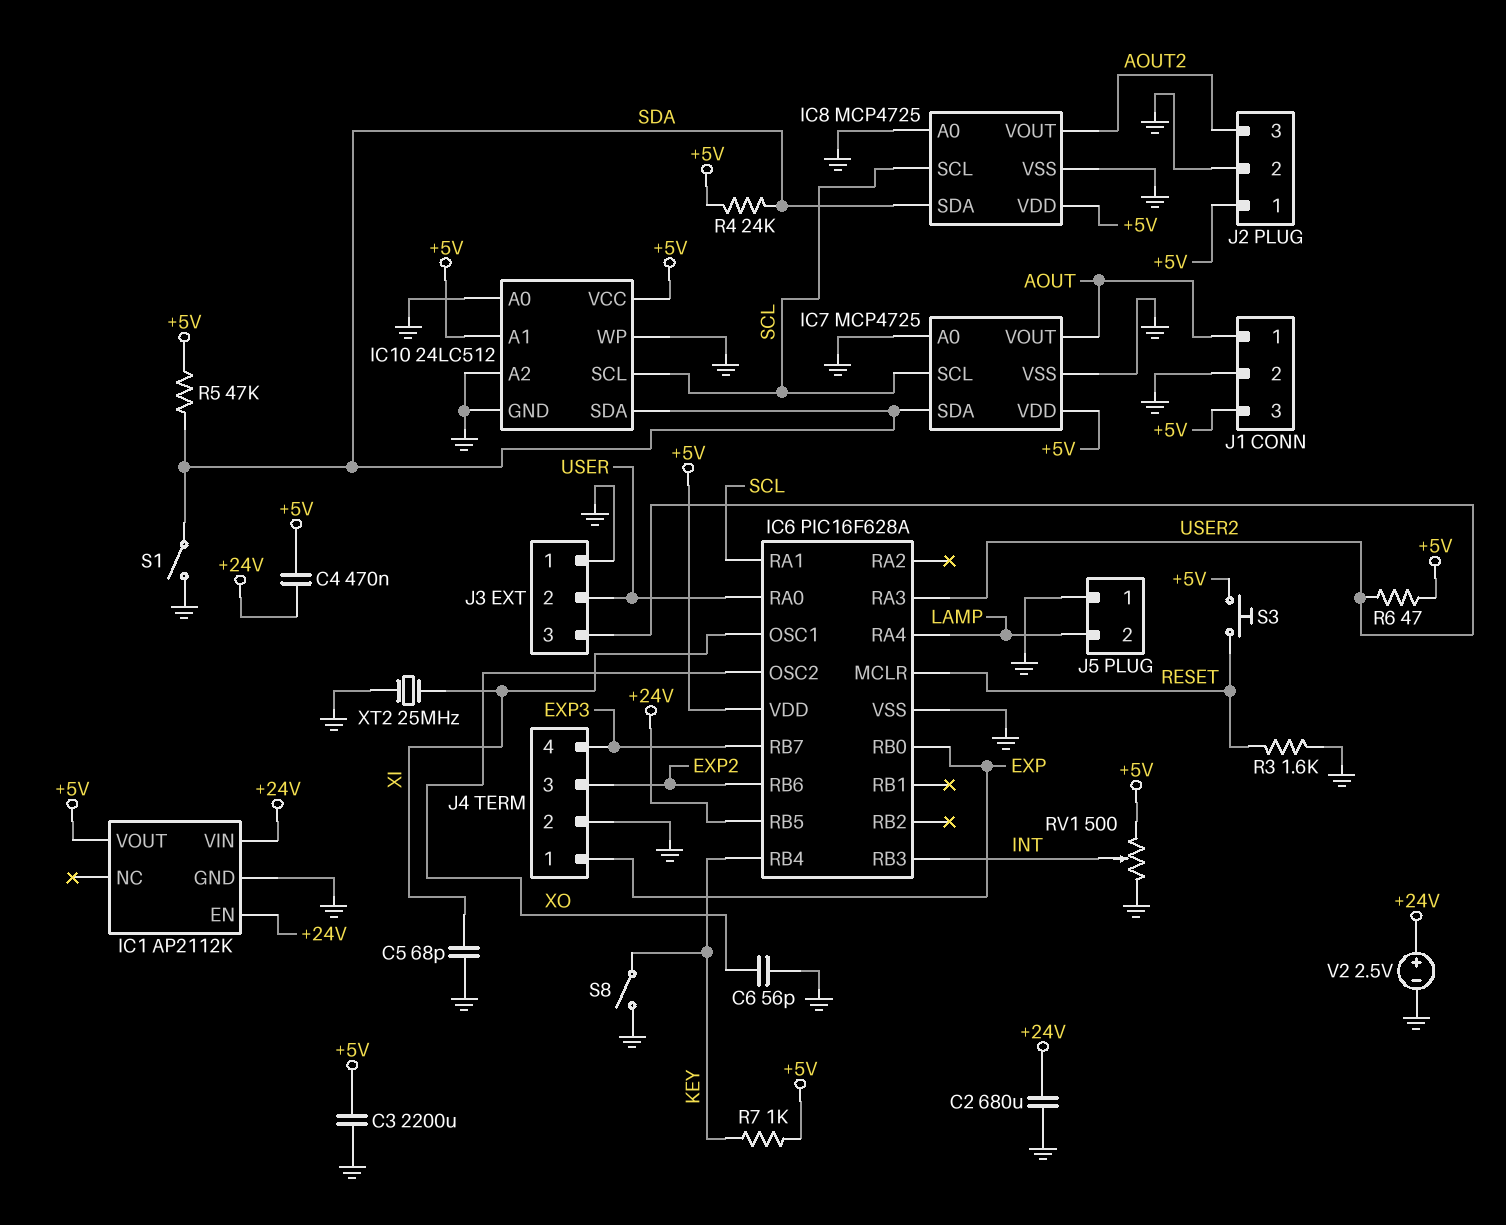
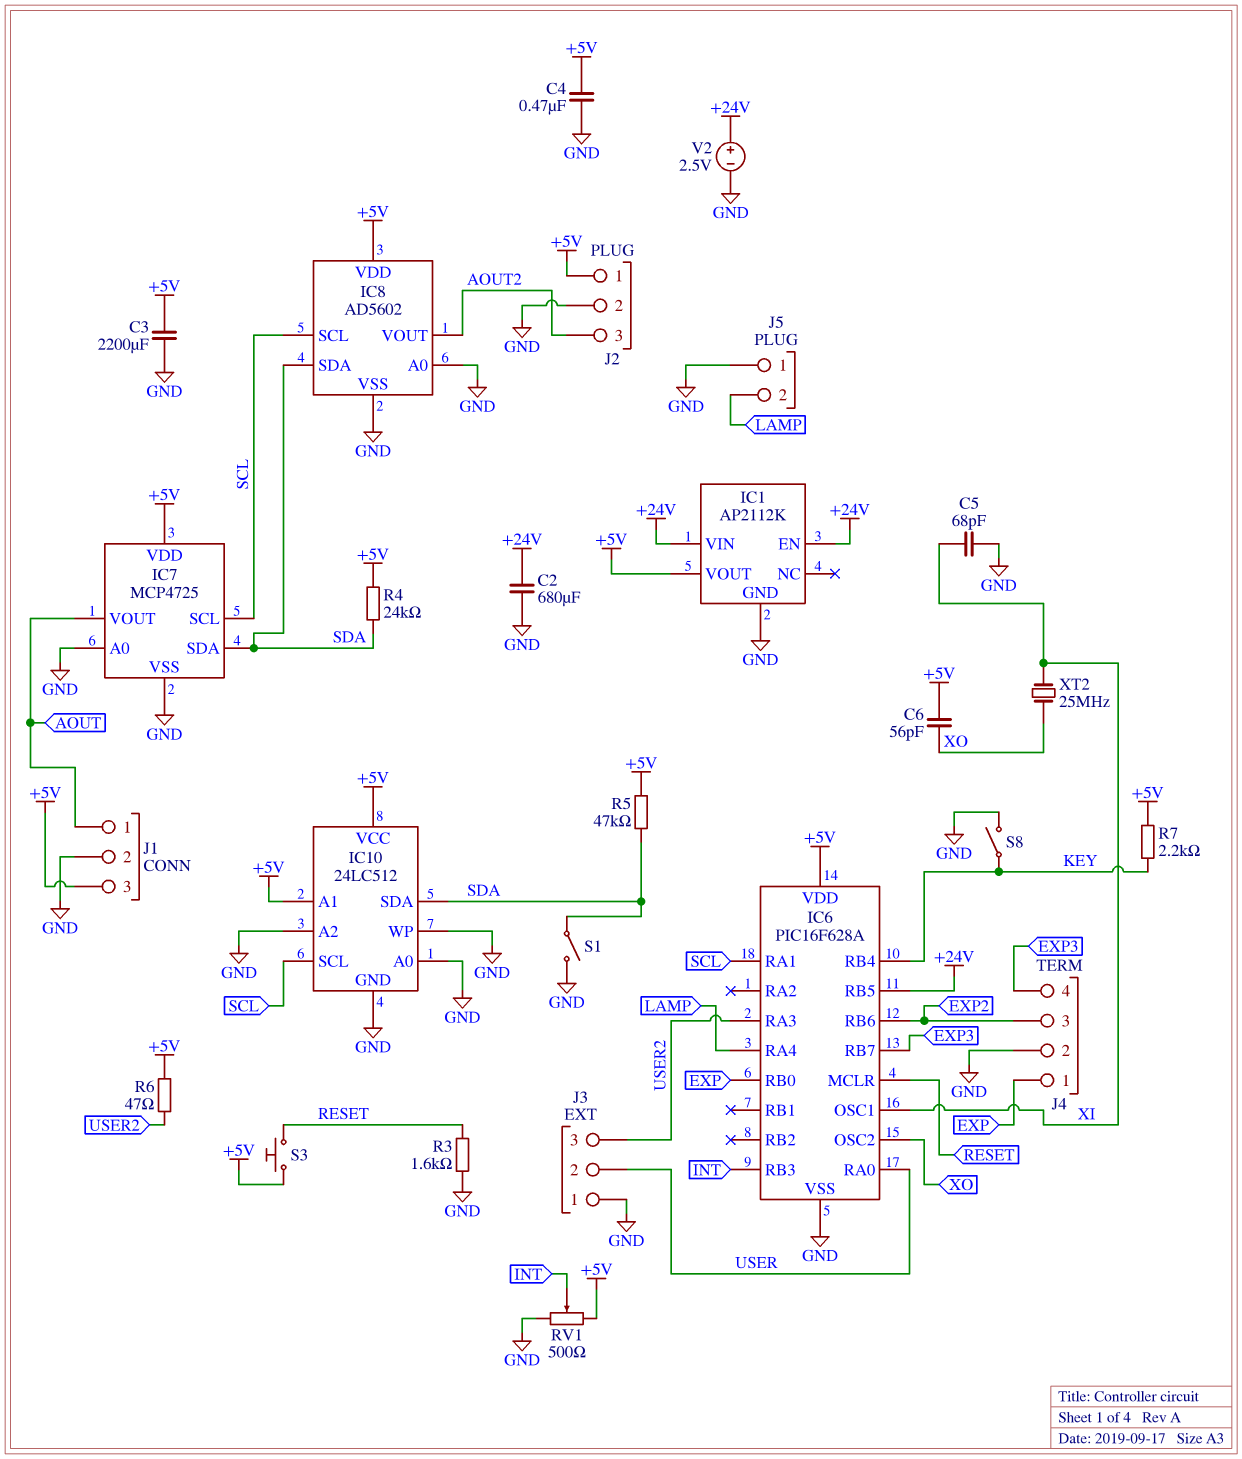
C4: 470nF (+5V, +24V) -> 470nF (+5V, GND)
C6: 56pF (GND, XO) -> 56pF (+5V, XO)
IC8: MCP4725 -> AD5602
R7: 1k (+5V, KEY) -> 2.2k (+5V, KEY)
XT2: 25MHz (GND, XI) -> 25MHz (XI, XO)

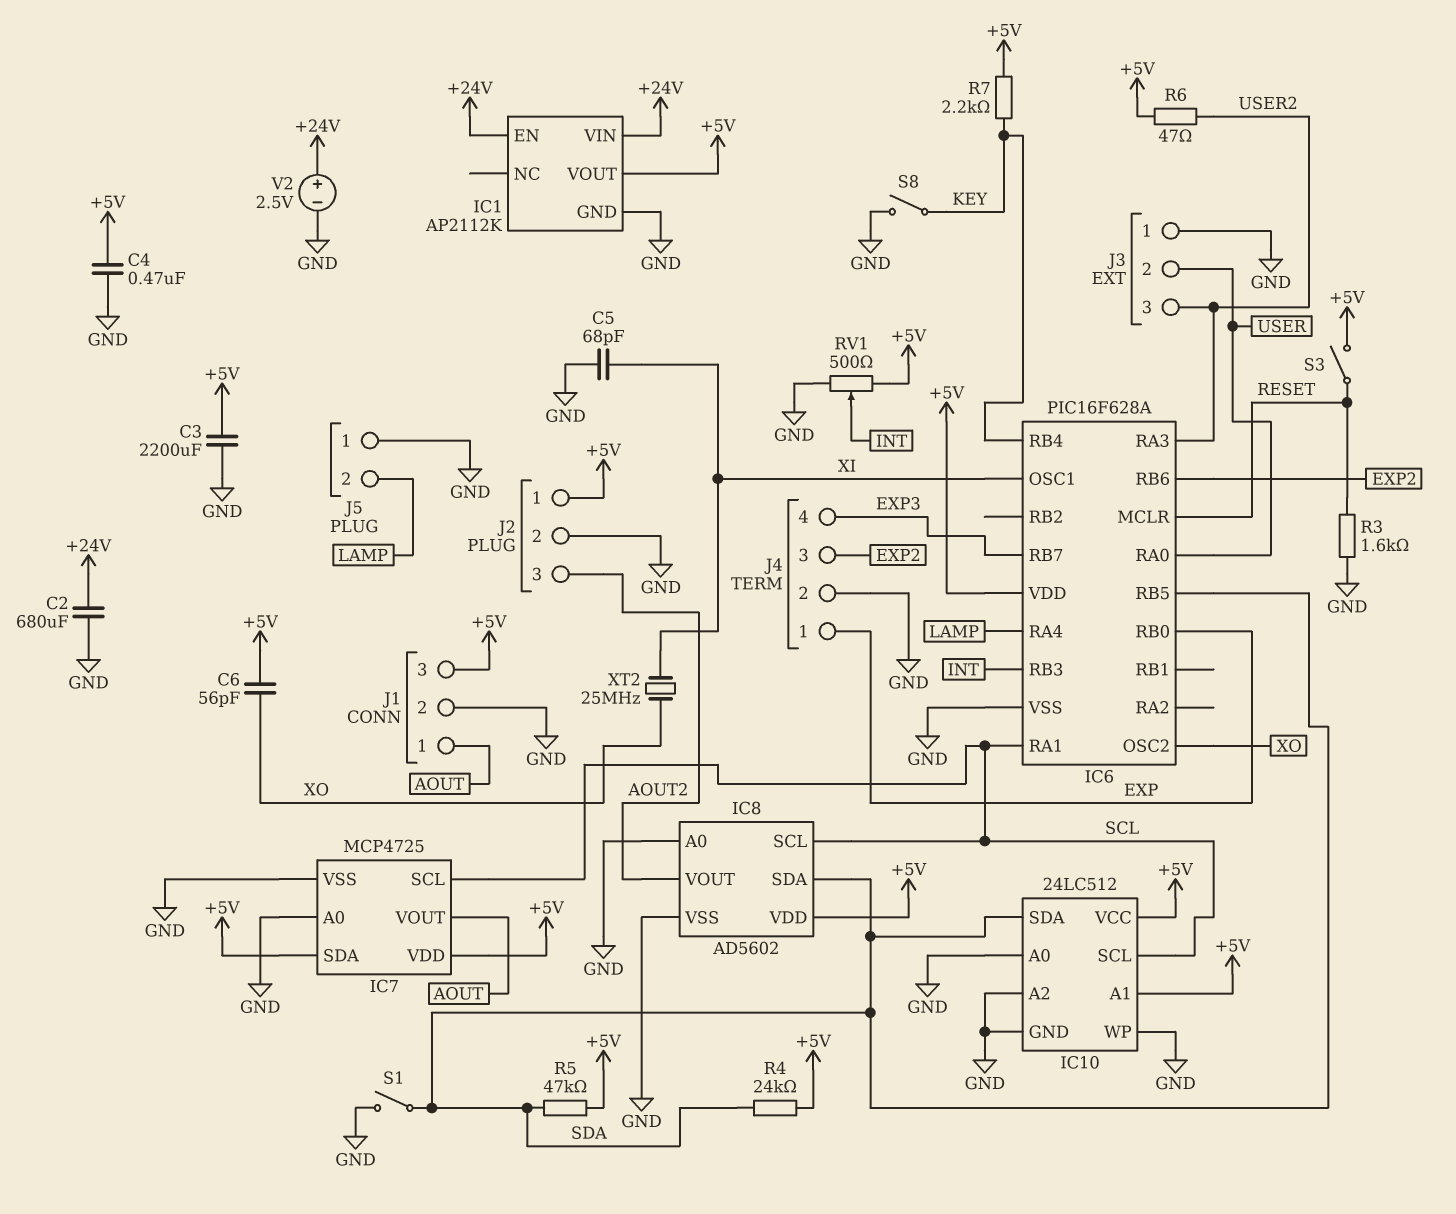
IC6 pin RB5: +24V -> SDA
IC7 pin SDA: SDA -> +5V
S3: button (+5V, RESET) -> switch (+5V, RESET)

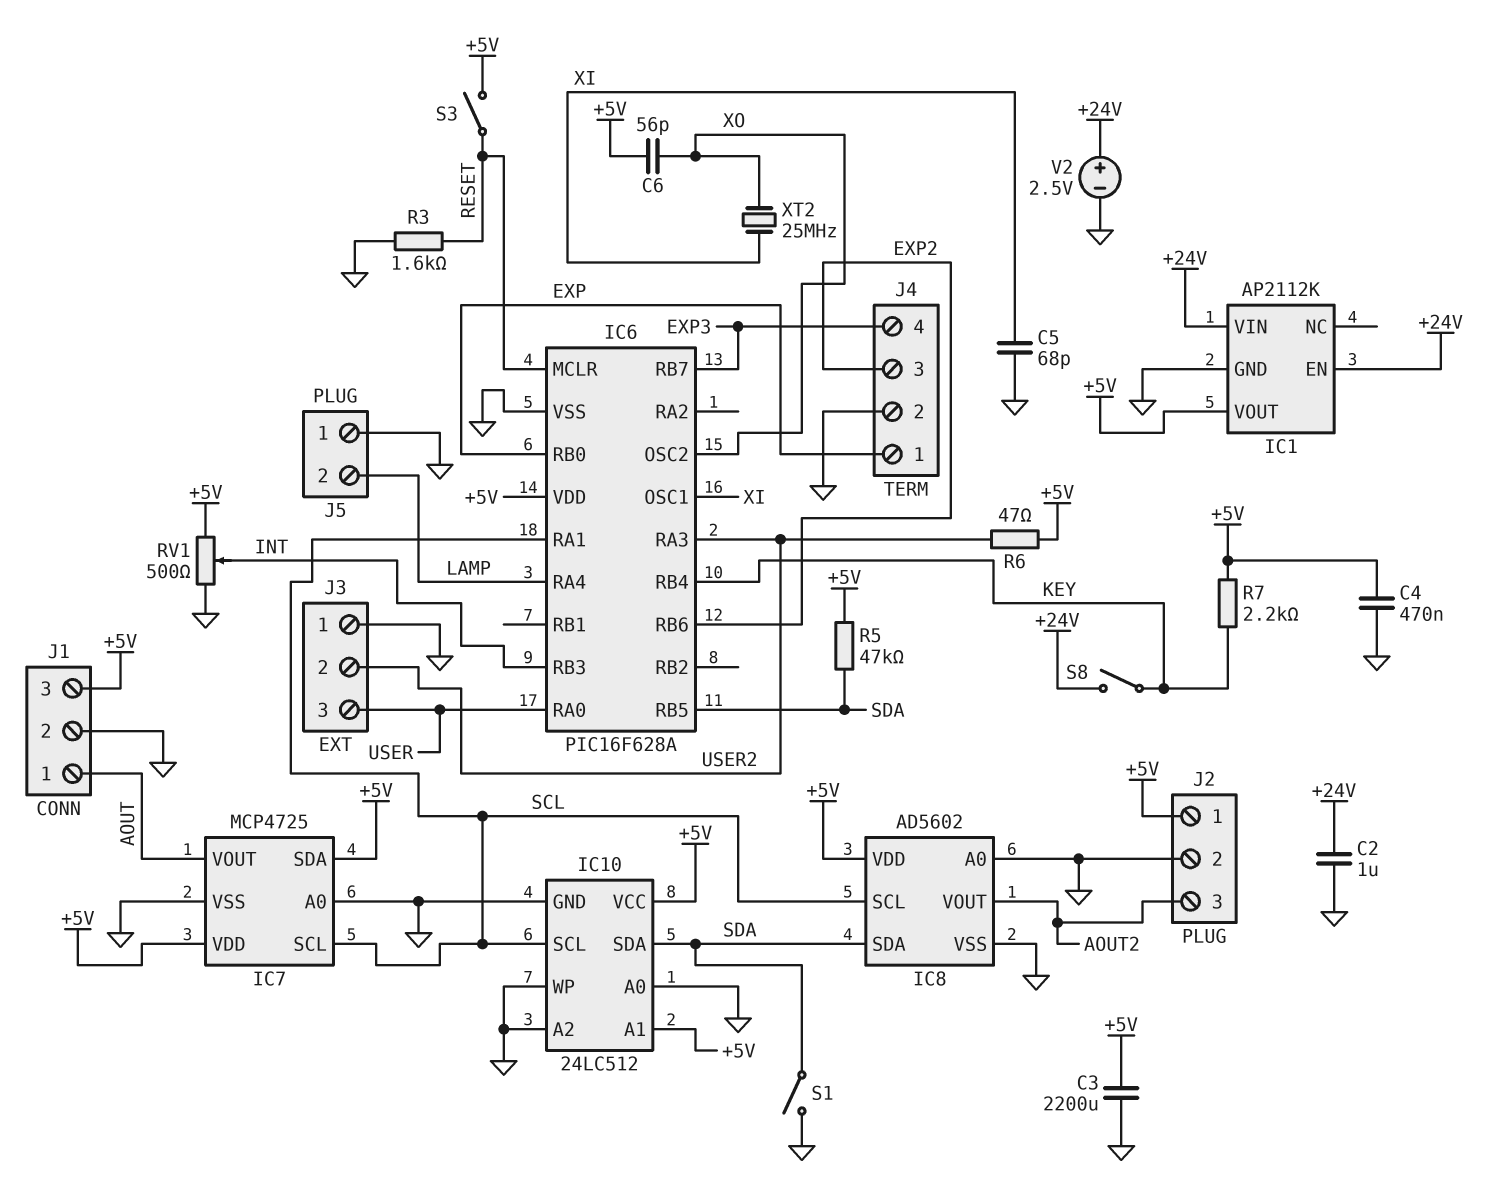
C2: 680uF (+24V, GND) -> 1uF (+24V, GND)
J3 pin 2: USER -> USER2
J3 pin 3: USER2 -> USER
R4: 24k (+5V, SDA) -> none
S8: switch (GND, KEY) -> switch (+24V, KEY)

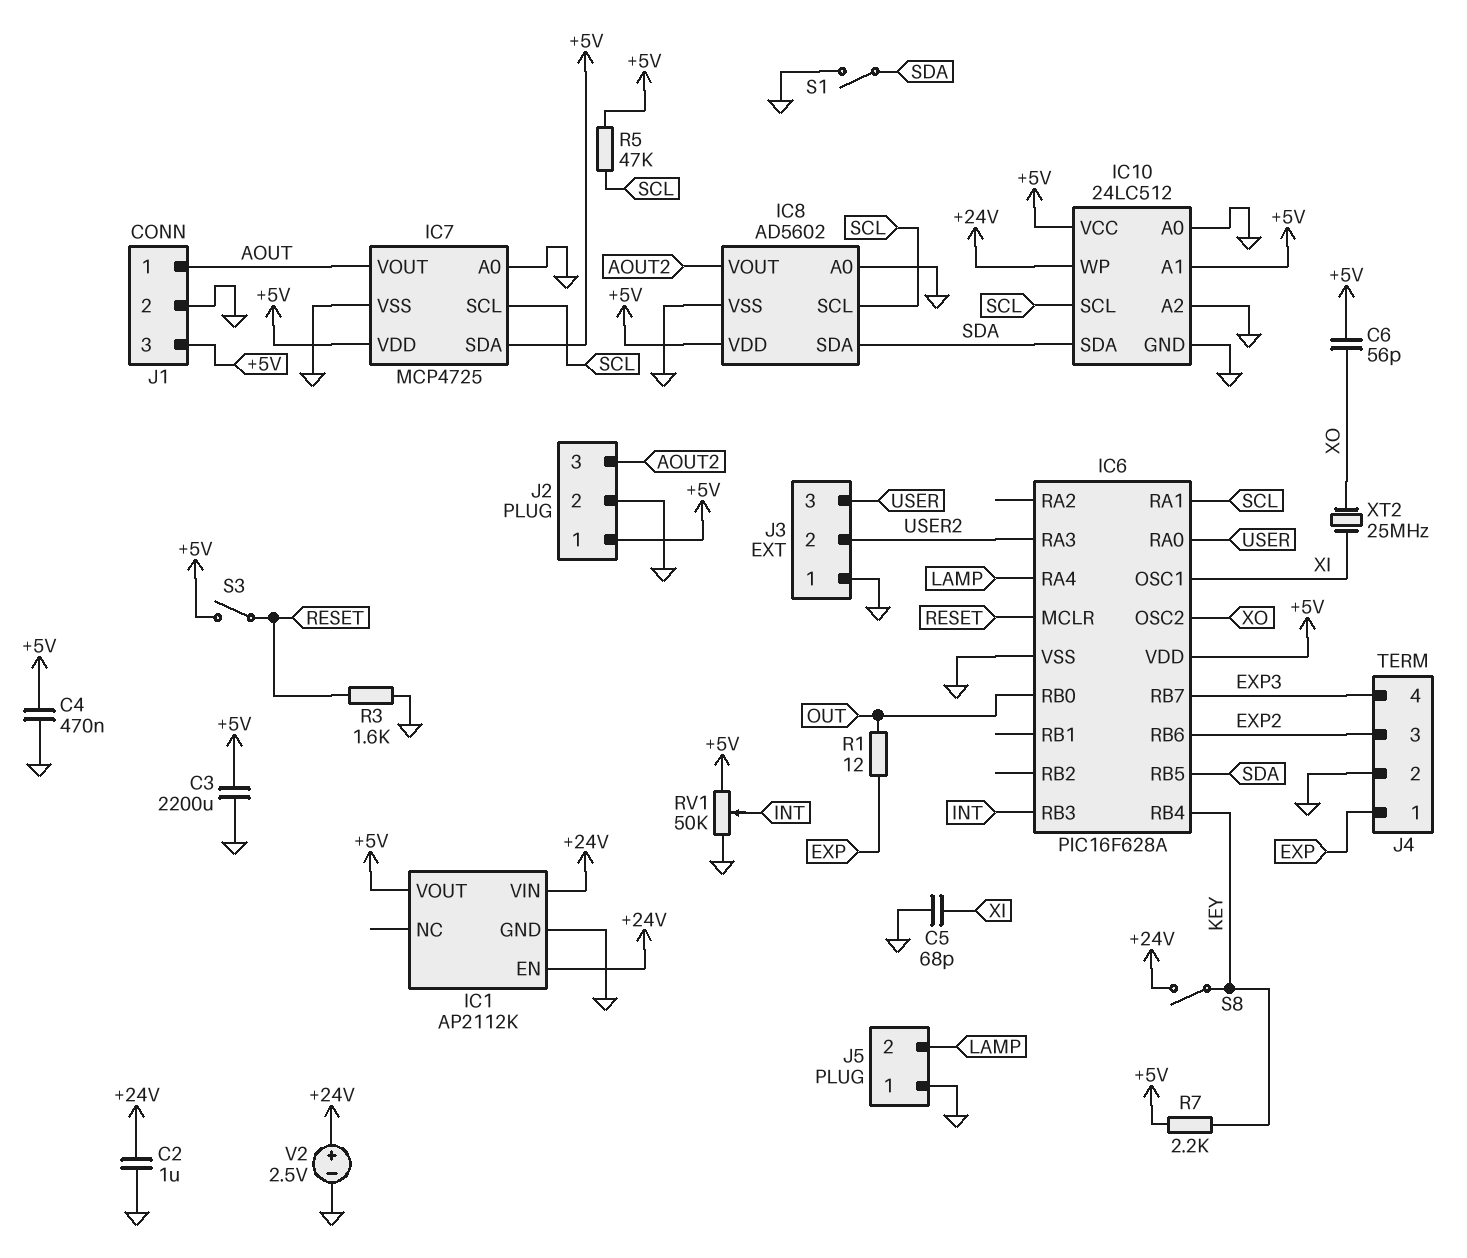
IC6 pin RB0: EXP -> OUT
IC10 pin WP: GND -> +24V
R1: none -> 12 (EXP, OUT)
R5: 47k (+5V, SDA) -> 47k (+5V, SCL)
R6: 47 (+5V, USER2) -> none
RV1: 500 (+5V, GND, wiper INT) -> 50k (+5V, GND, wiper INT)

